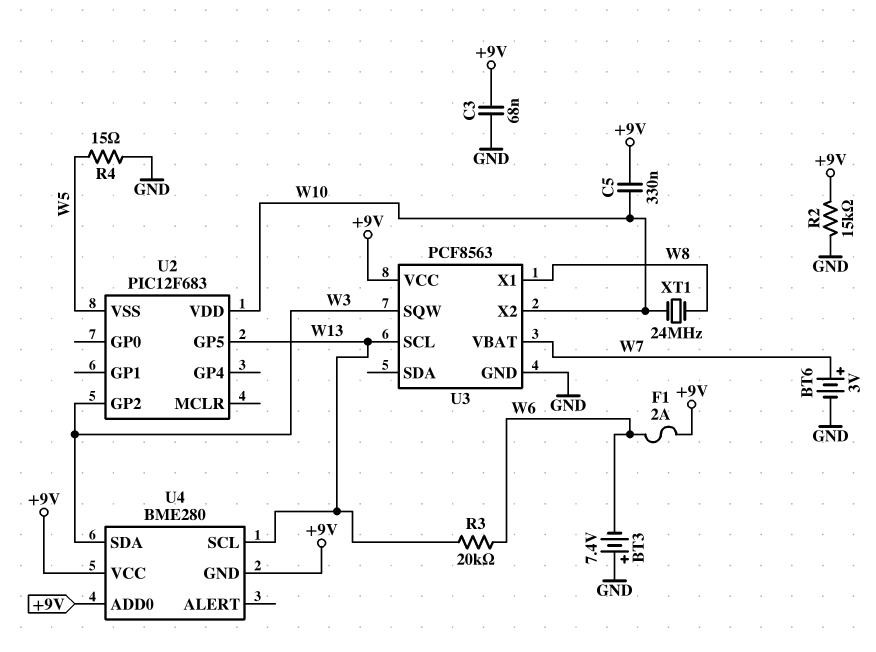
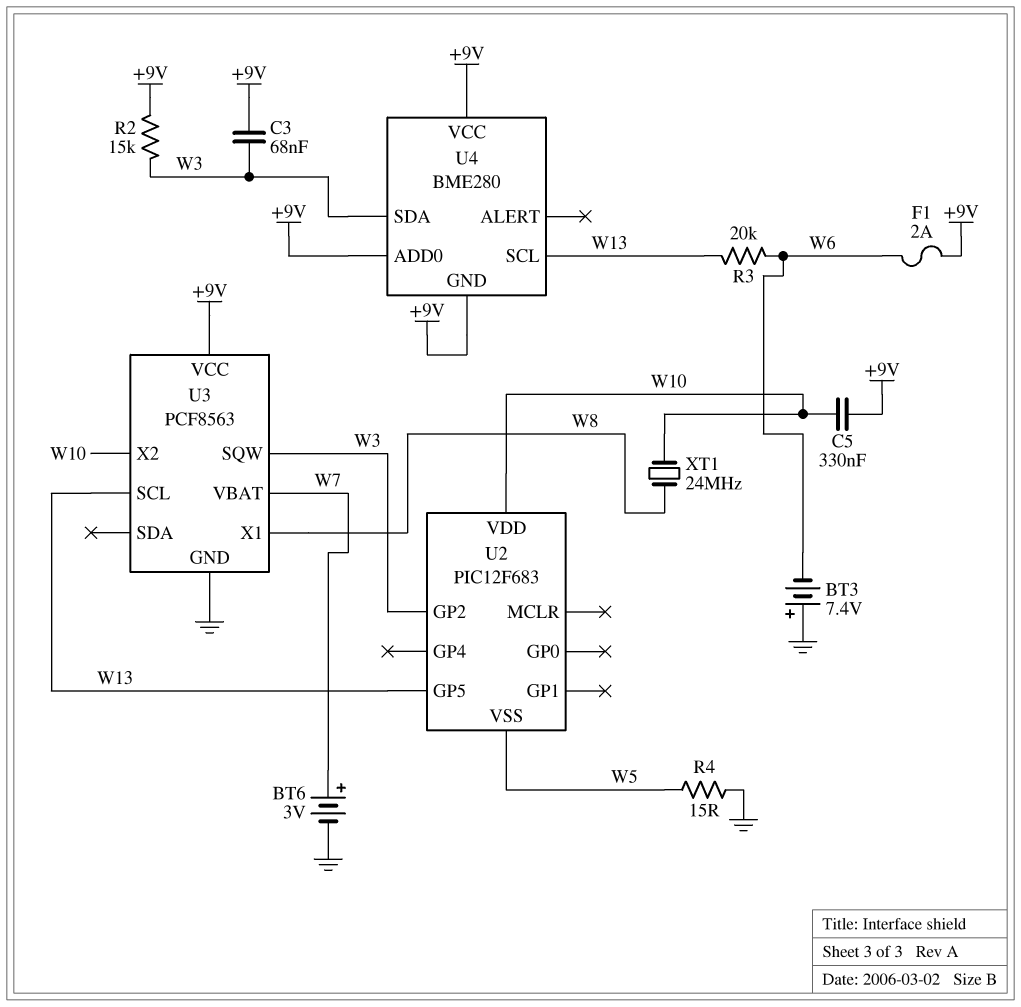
C3: 68nF (+9V, GND) -> 68nF (+9V, W3)
R2: 15k (+9V, GND) -> 15k (+9V, W3)

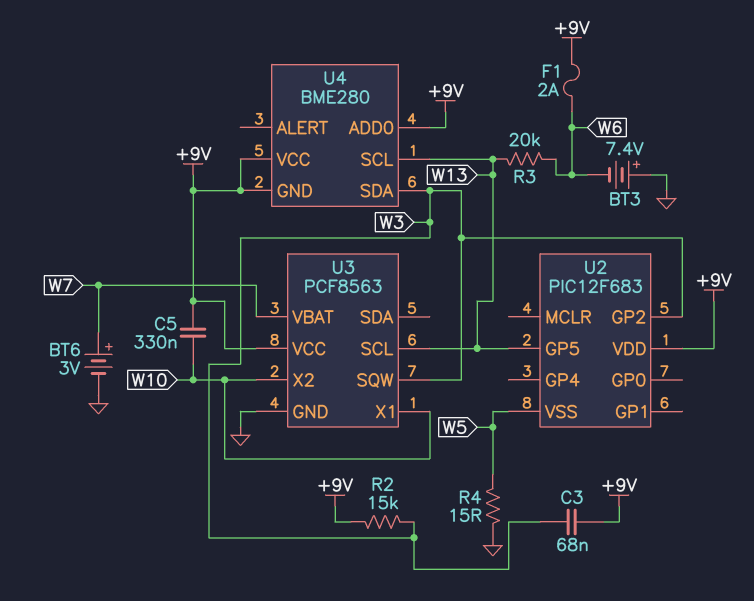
U2 pin VDD: W10 -> +9V
U3 pin X1: W8 -> W10
XT1: 24MHz (W8, W10) -> none

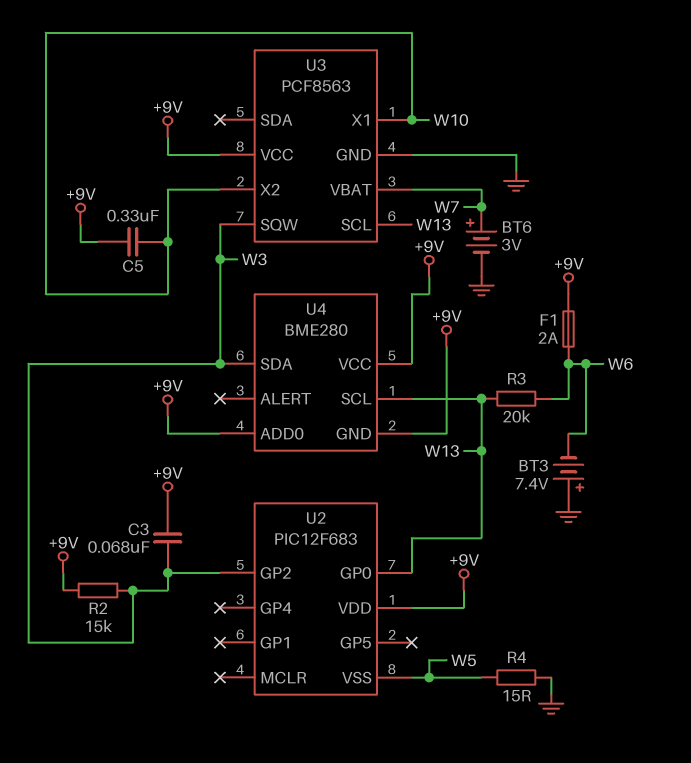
U2 pin GP0: none -> W13
U2 pin GP5: W13 -> none

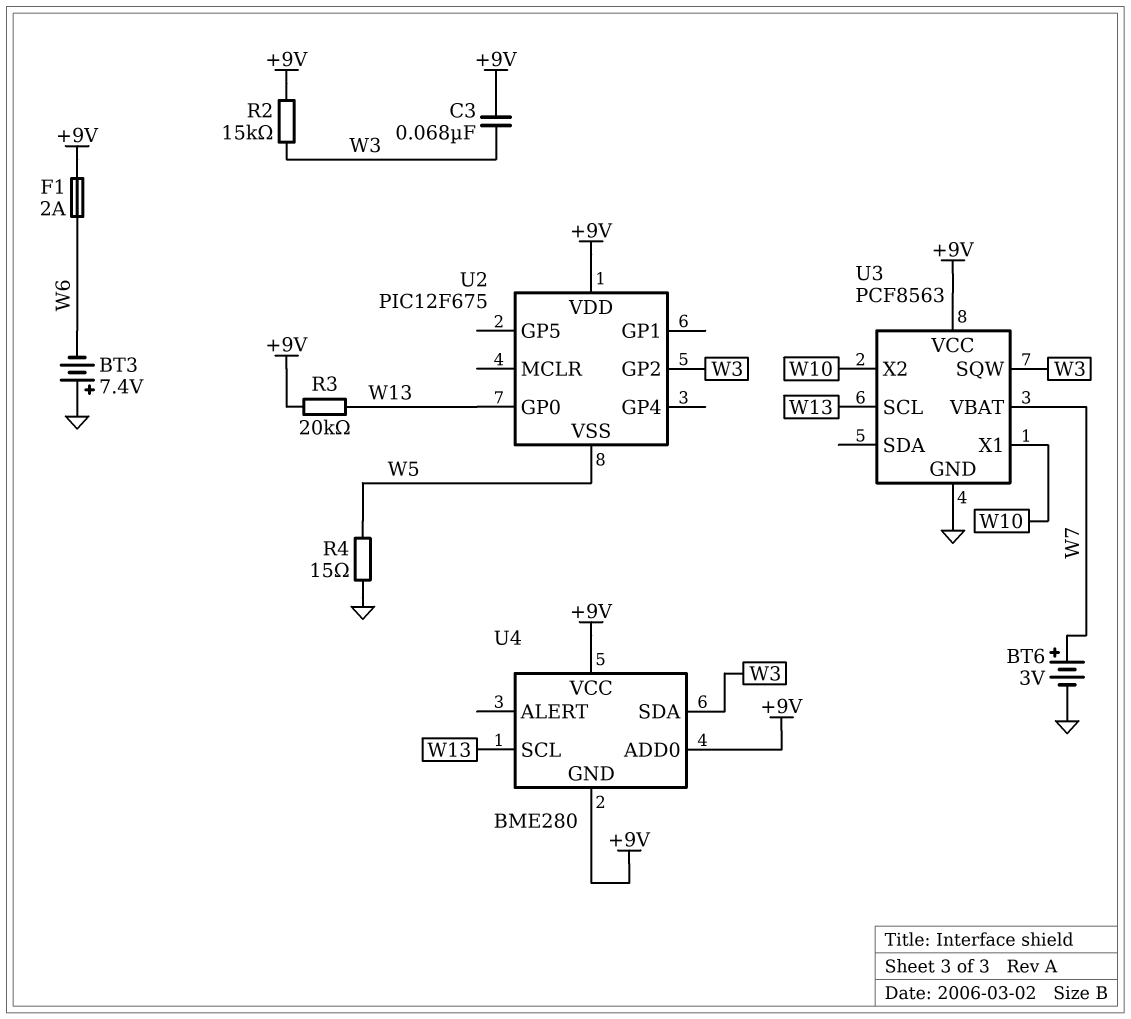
C5: 330nF (+9V, W10) -> none
R3: 20k (W6, W13) -> 20k (+9V, W13)
U2: PIC12F683 -> PIC12F675

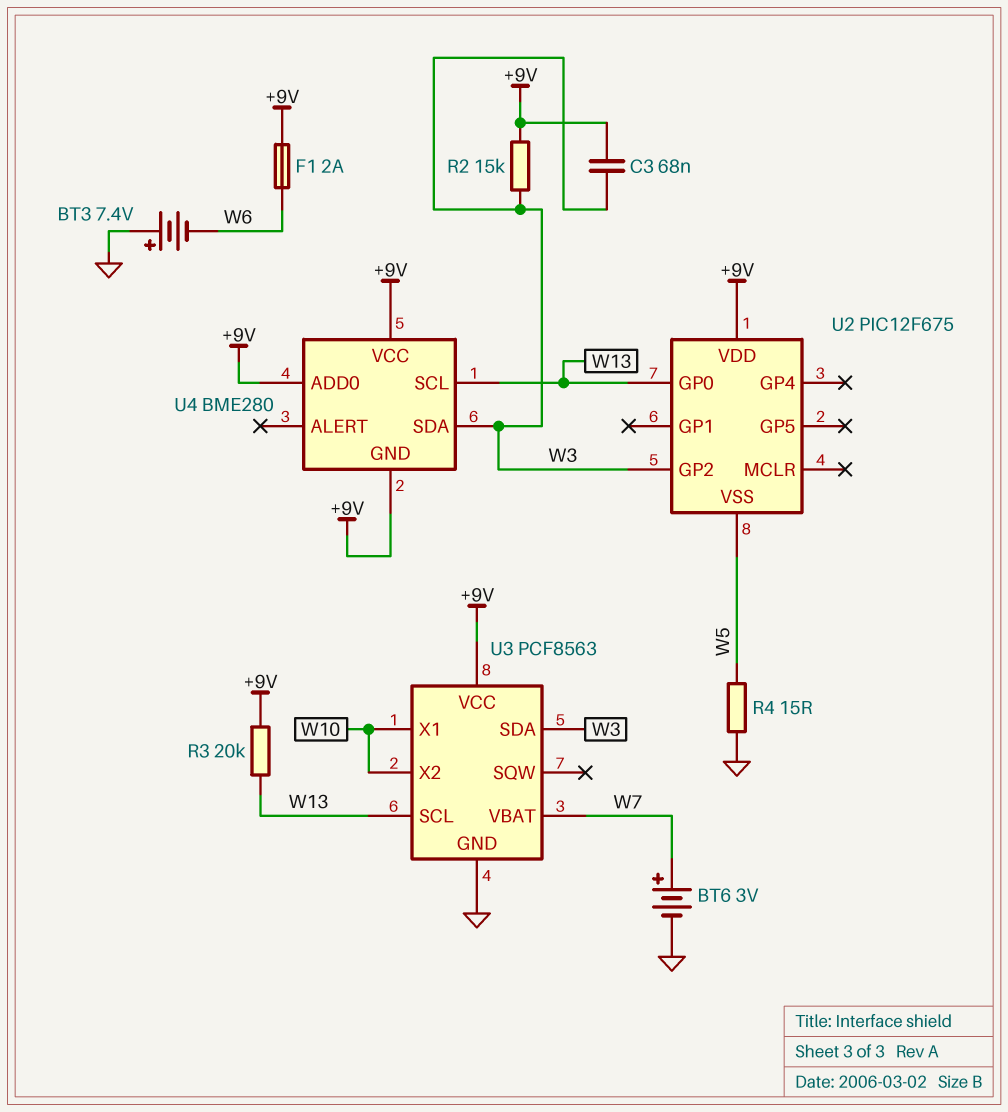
U3 pin SDA: none -> W3
U3 pin SQW: W3 -> none

